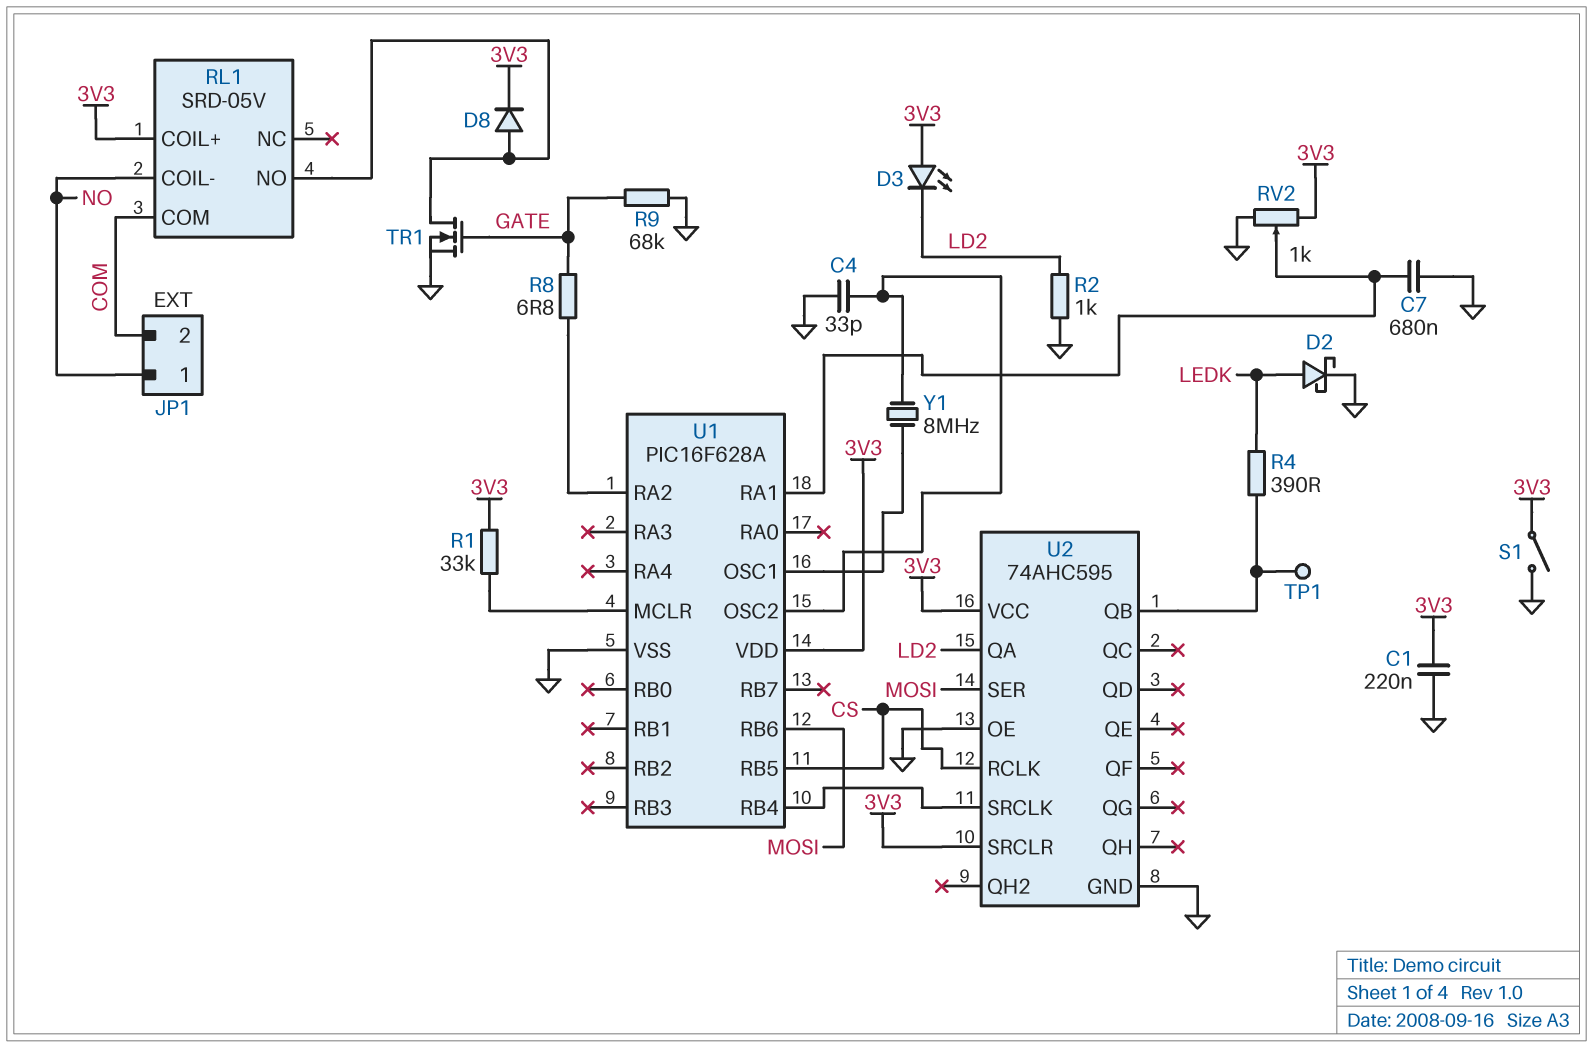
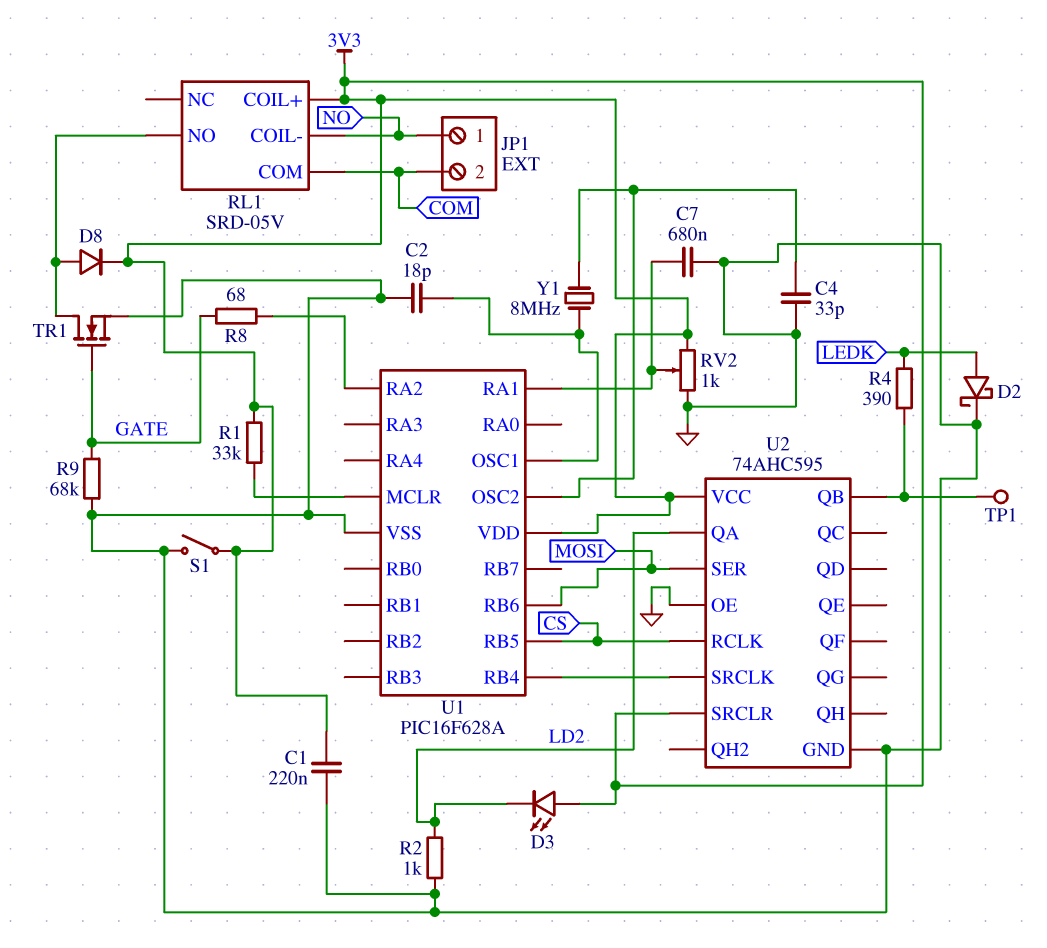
C2: none -> 18pF (GND, U1/OSC1)
R8: 6.8 (GATE, U1/RA2) -> 68 (GATE, U1/RA2)

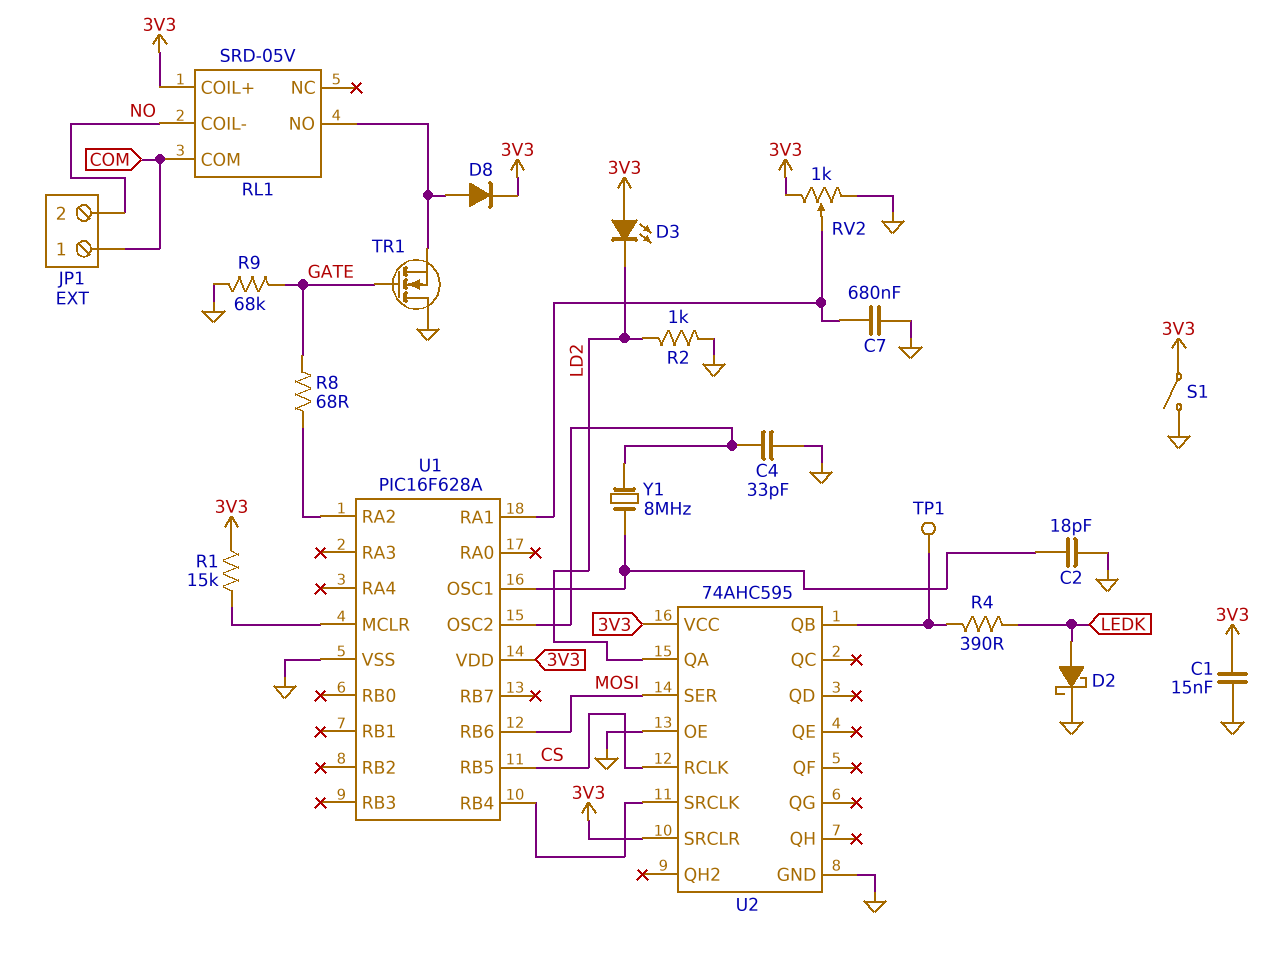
C1: 220nF (3V3, GND) -> 15nF (3V3, GND)
JP1 pin 1: NO -> COM
JP1 pin 2: COM -> NO
R1: 33k (3V3, U1/MCLR) -> 15k (3V3, U1/MCLR)
TR1: NMOS (G GATE, D RL1/NO, S GND) -> NMOS (G GATE, D GND, S RL1/NO)

